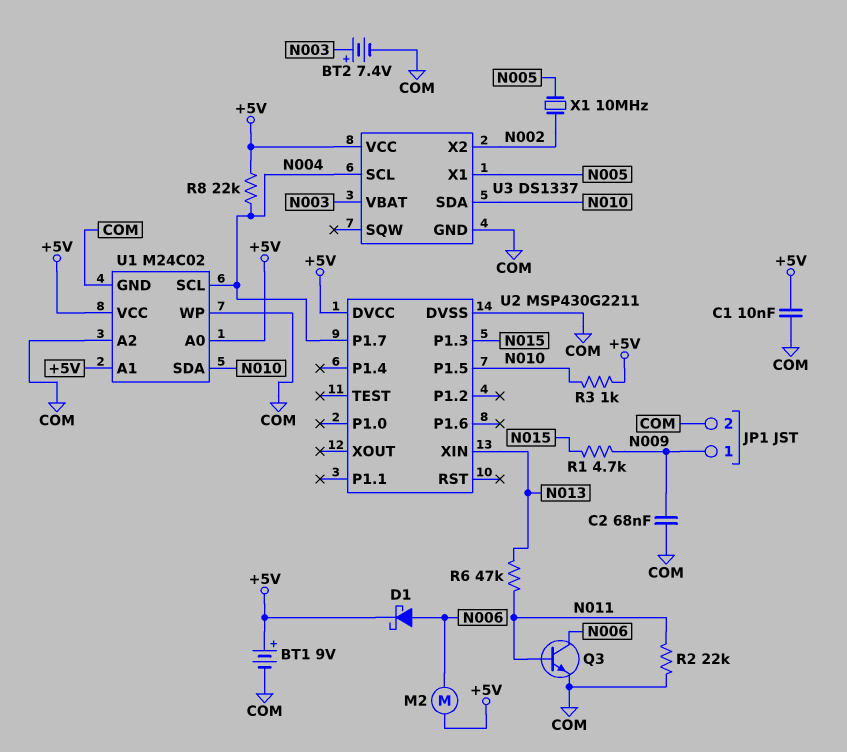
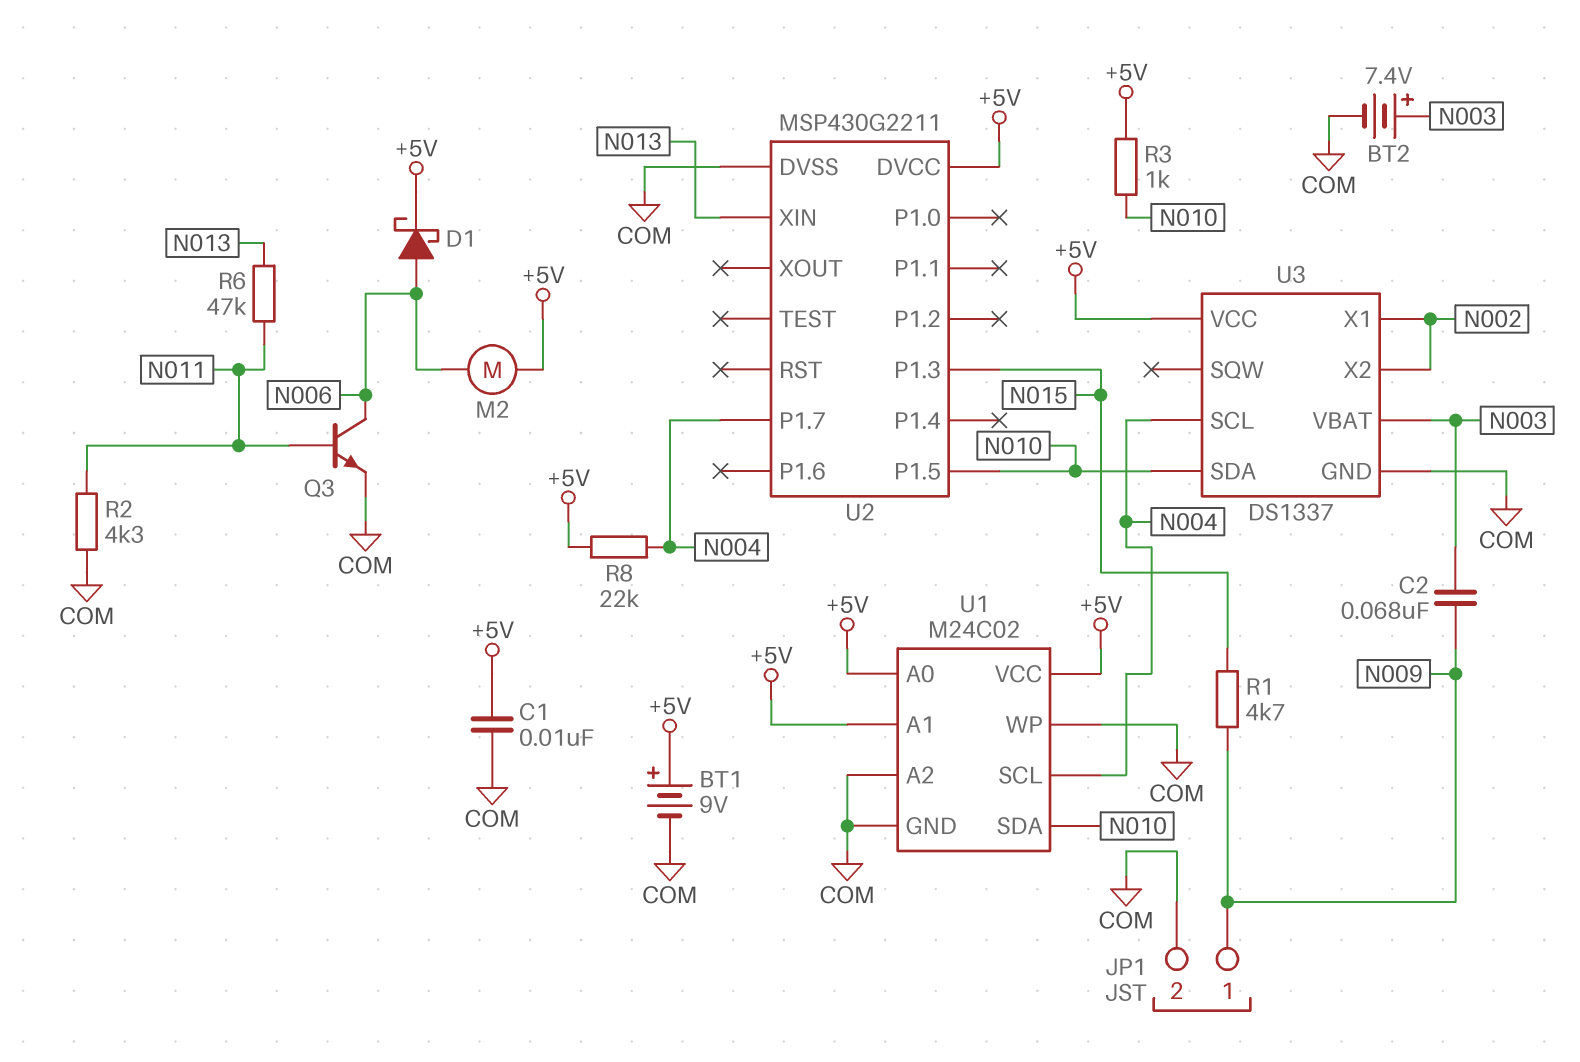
C2: 68nF (COM, N009) -> 68nF (N003, N009)
R2: 22k (COM, N011) -> 4.3k (COM, N011)
U3 pin X1: N005 -> N002
X1: 10MHz (N002, N005) -> none

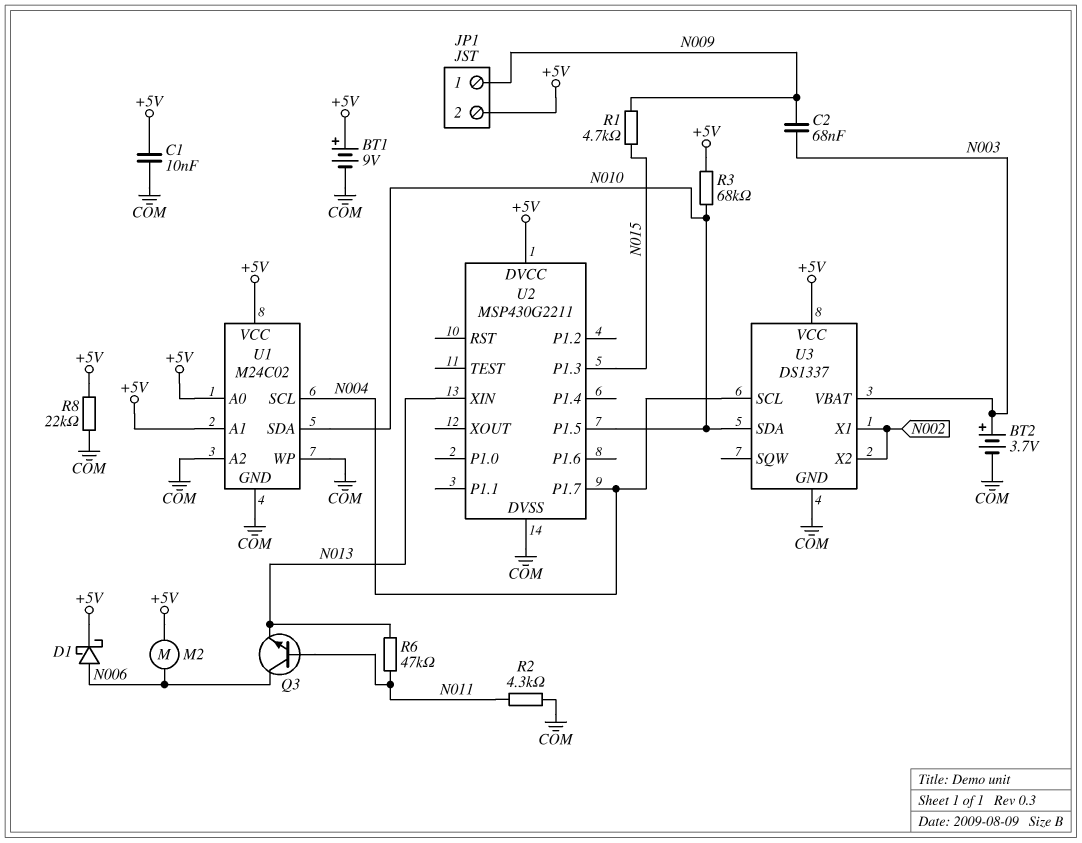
BT2: 7.4V (plus N003, minus COM) -> 3.7V (plus N003, minus COM)
JP1 pin 2: COM -> +5V
Q3: NPN (B N011, C N006, E COM) -> NPN (B N011, C N006, E N013)
R3: 1k (+5V, N010) -> 68k (+5V, N010)
R8: 22k (+5V, N004) -> 22k (+5V, COM)

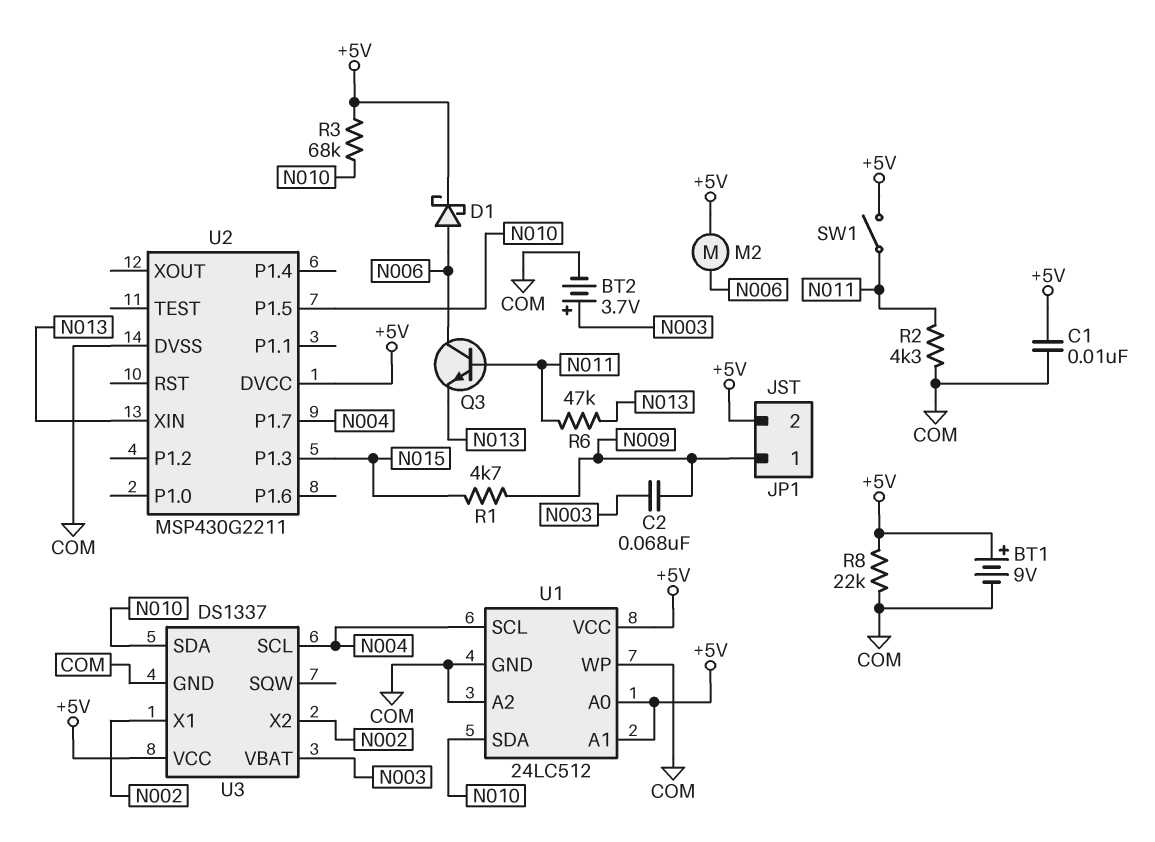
SW1: none -> switch (+5V, N011)
U1: M24C02 -> 24LC512

